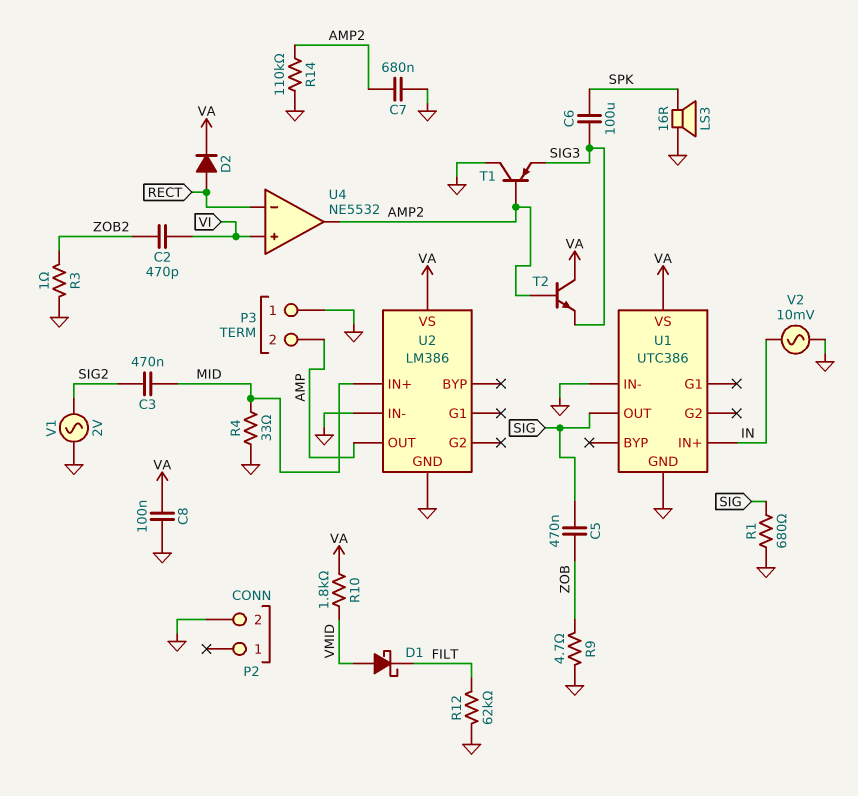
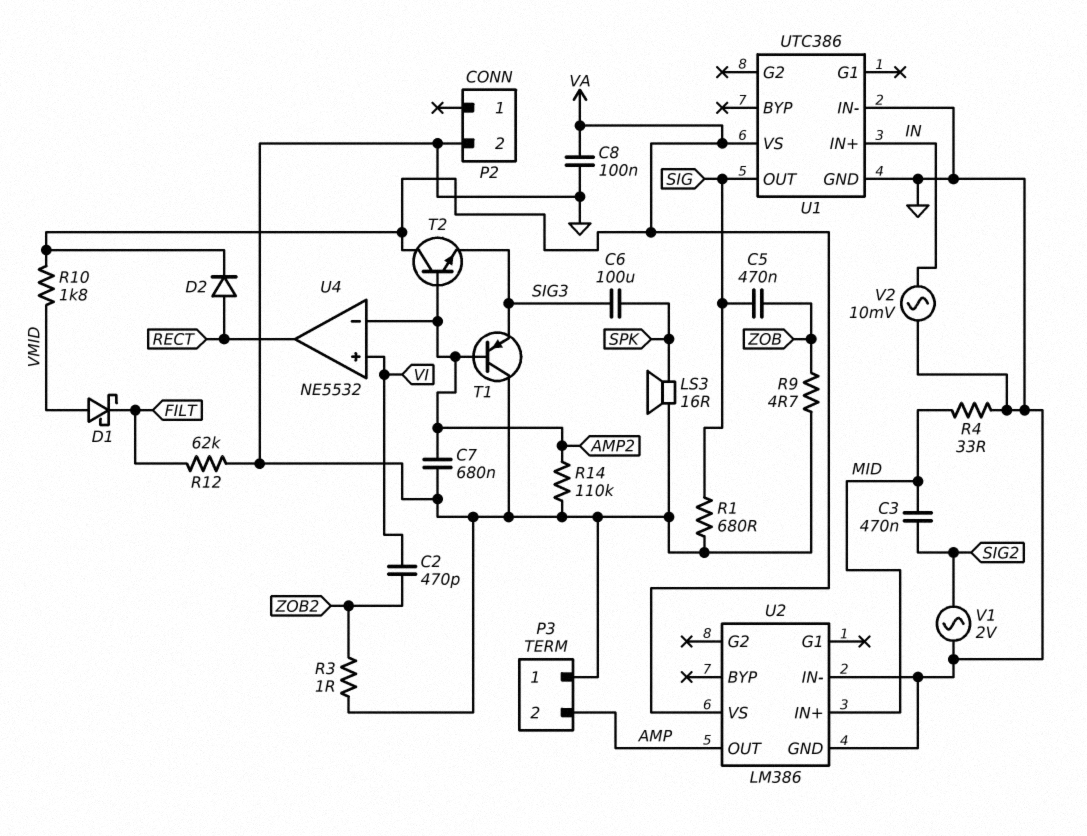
U4 pin in-: RECT -> AMP2
U4 pin out: AMP2 -> RECT

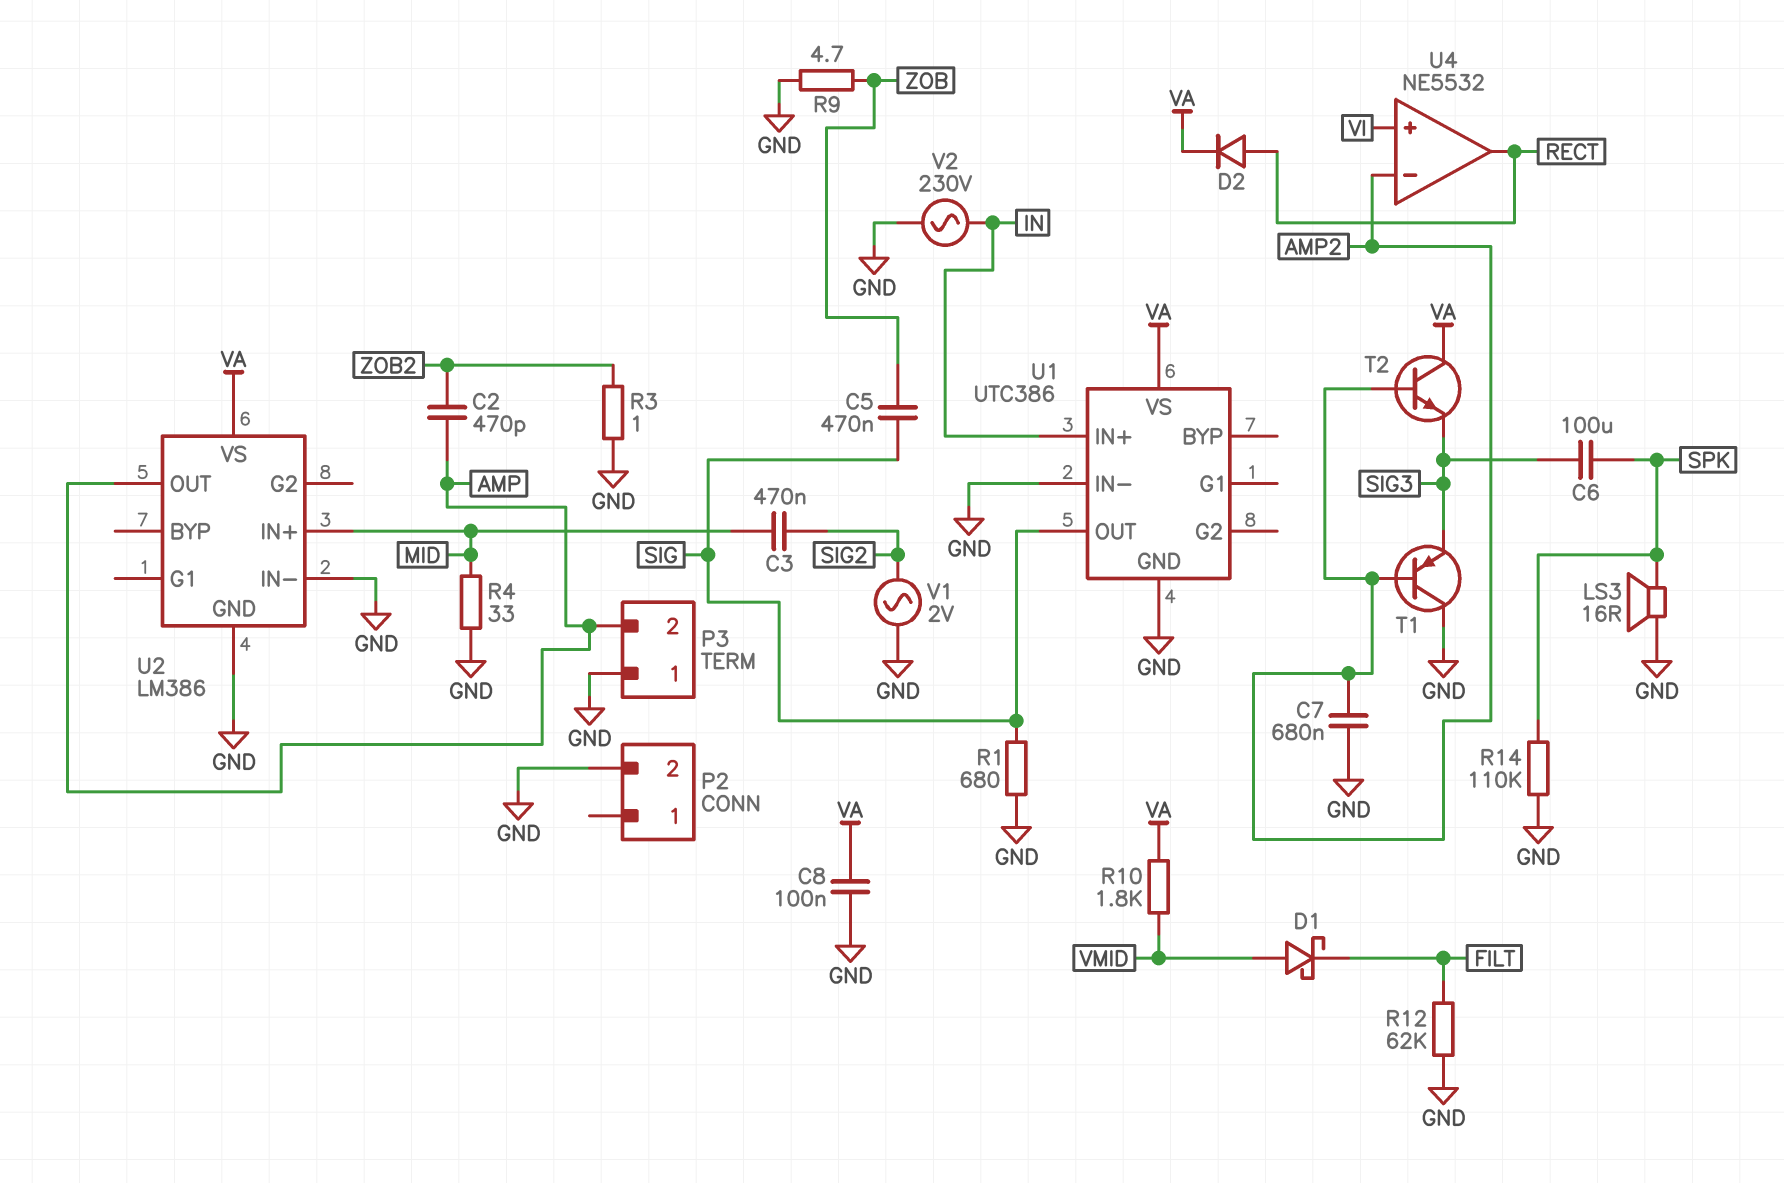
C2: 470pF (VI, ZOB2) -> 470pF (AMP, ZOB2)
R14: 110k (AMP2, GND) -> 110k (GND, SPK)
V2: AC 10mV (GND, IN) -> AC 230V (GND, IN)

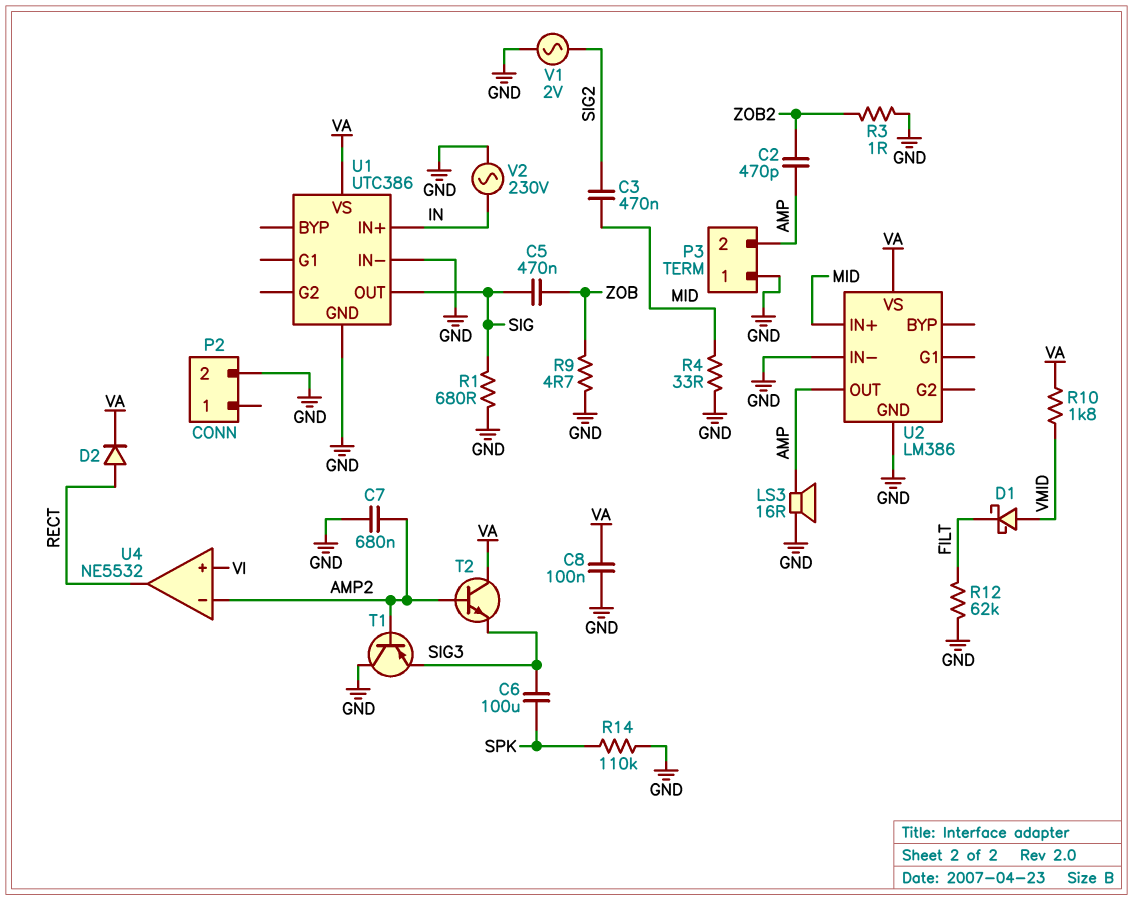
LS3: speaker 16R (GND, SPK) -> speaker 16R (AMP, GND)

